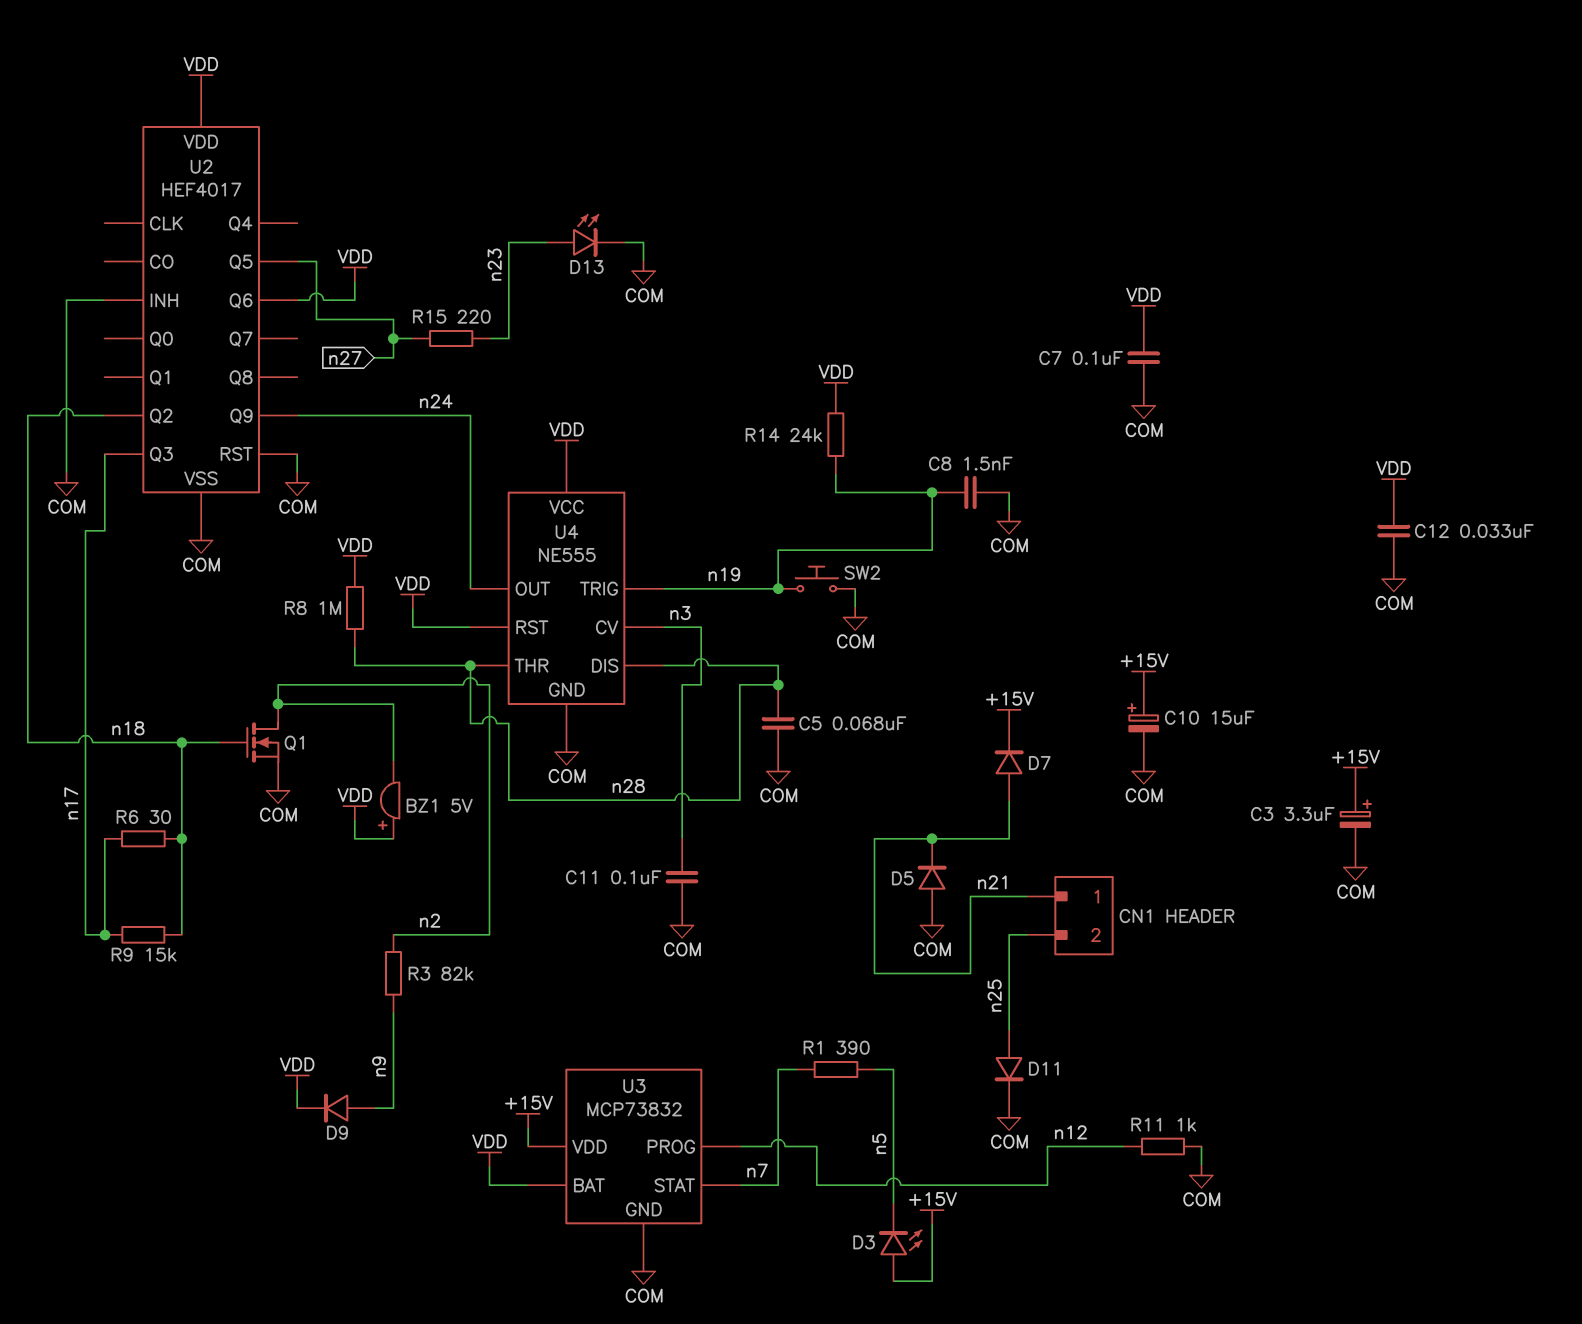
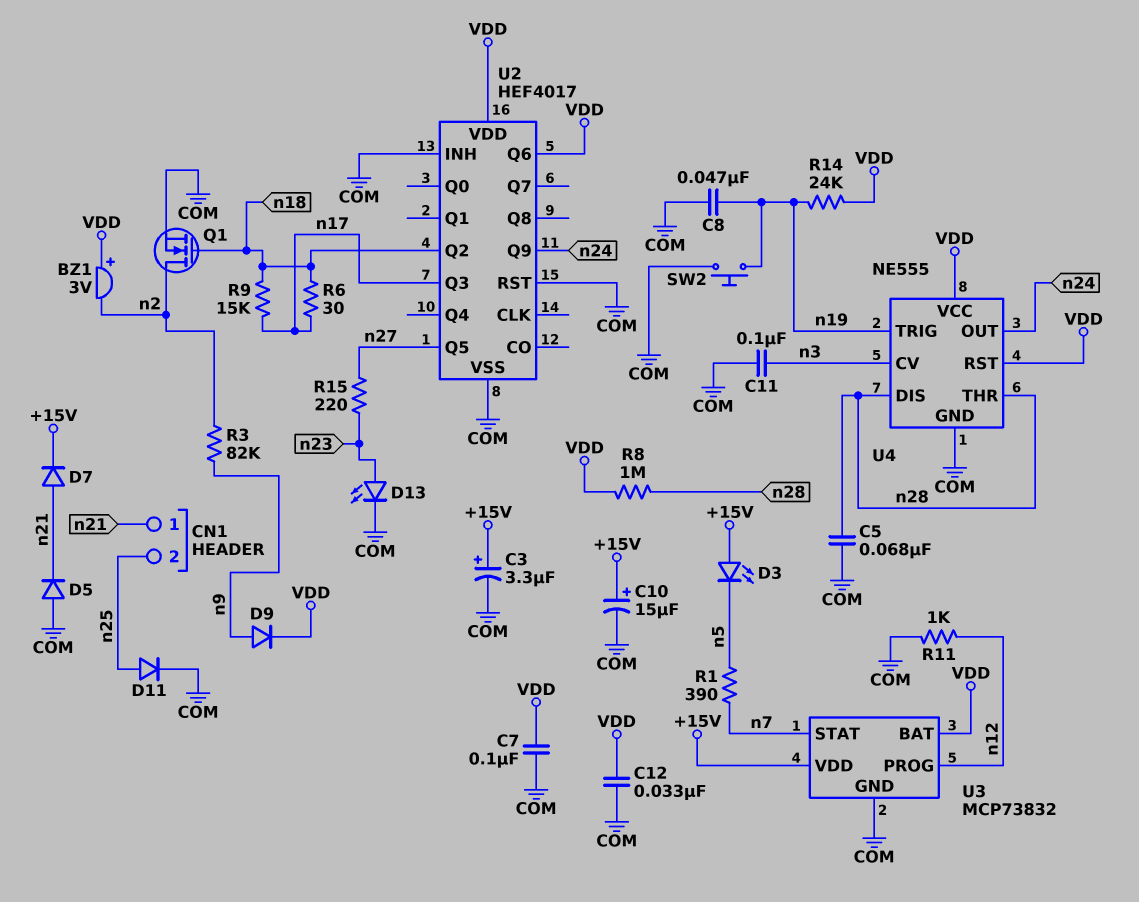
BZ1: buzzer 5V (plus VDD, minus n2) -> buzzer 3V (plus VDD, minus n2)
C8: 1.5nF (COM, n19) -> 47nF (COM, n19)

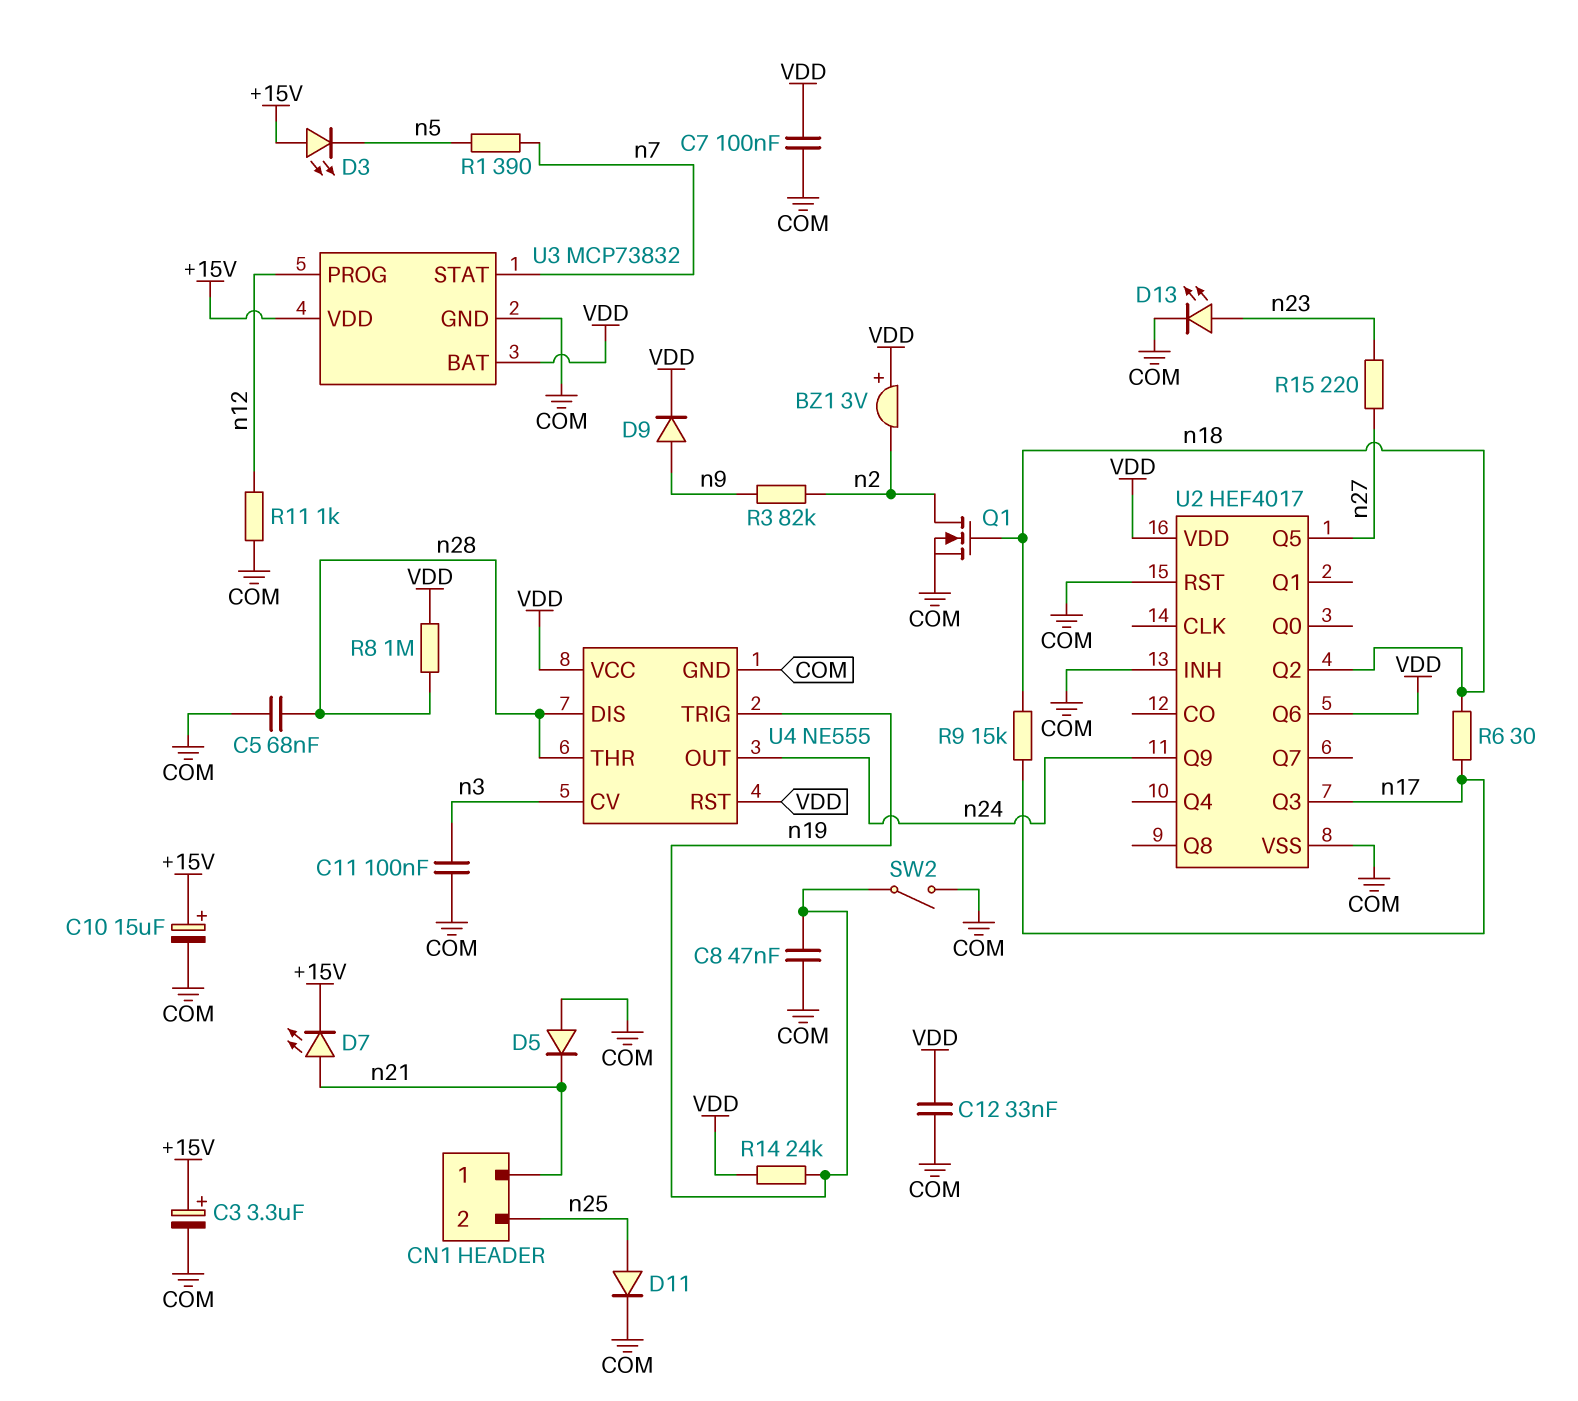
D7: diode (A n21, K +15V) -> LED (A n21, K +15V)
SW2: button (COM, n19) -> switch (COM, n19)

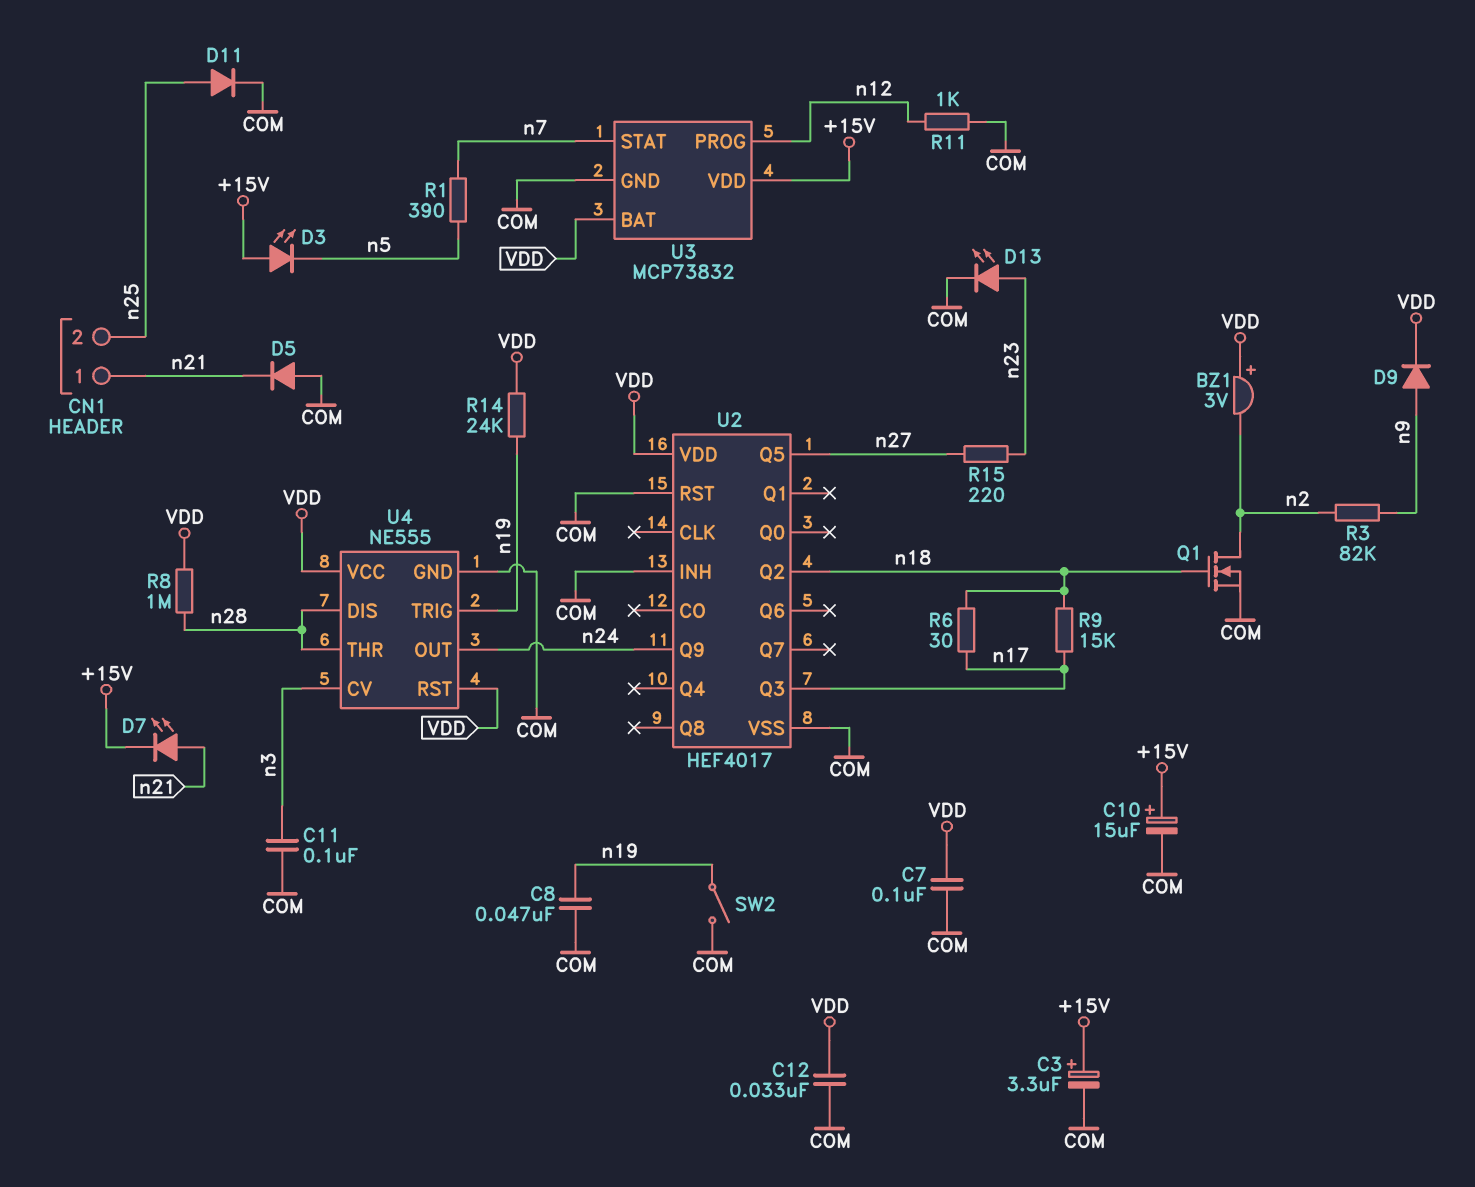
C5: 68nF (COM, n28) -> none
U2 pin Q6: VDD -> none

